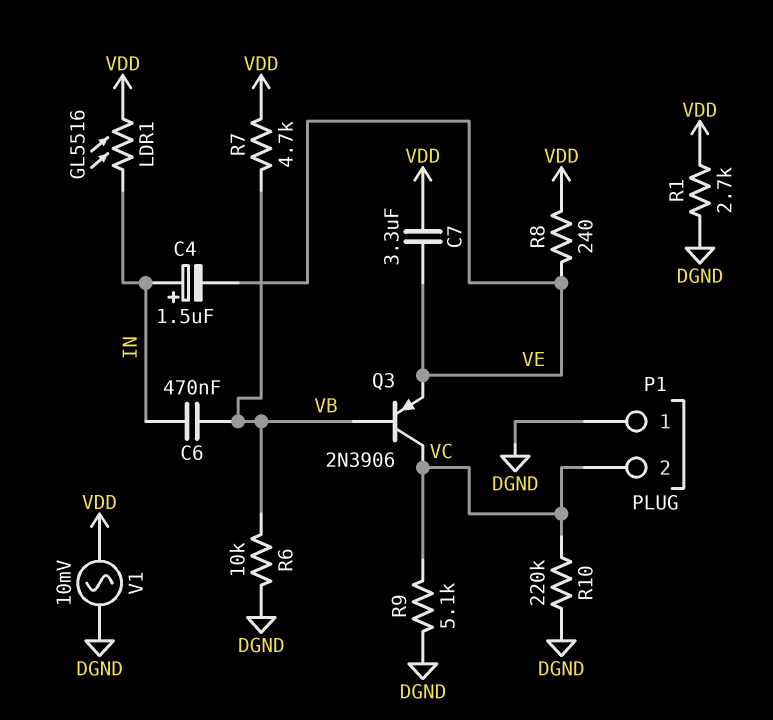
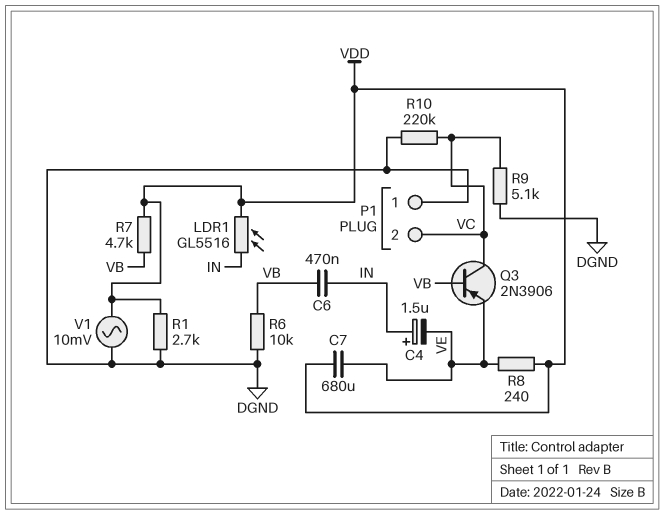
C7: 3.3uF (VDD, VE) -> 680uF (VDD, VE)

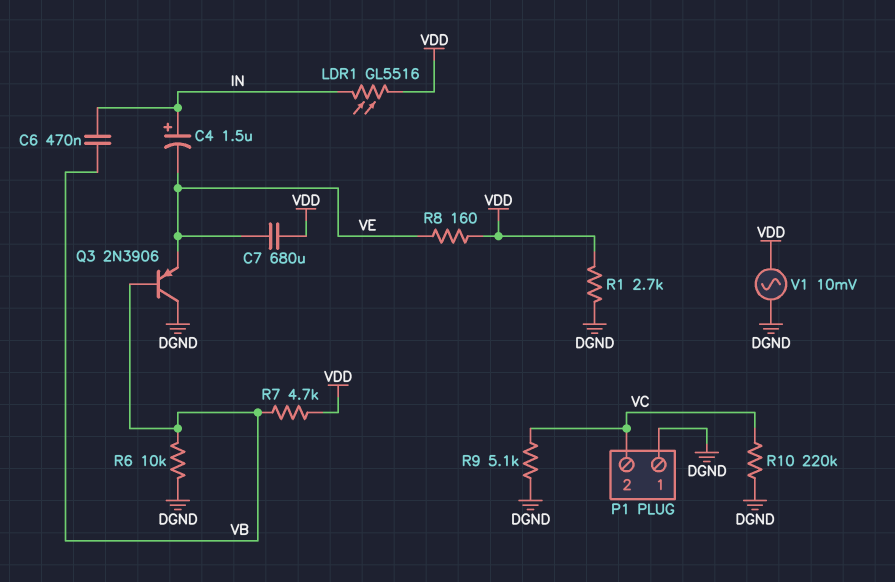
Q3: PNP 2N3906 (B VB, C VC, E VE) -> PNP 2N3906 (B VB, C DGND, E VE)
R8: 240 (VDD, VE) -> 160 (VDD, VE)

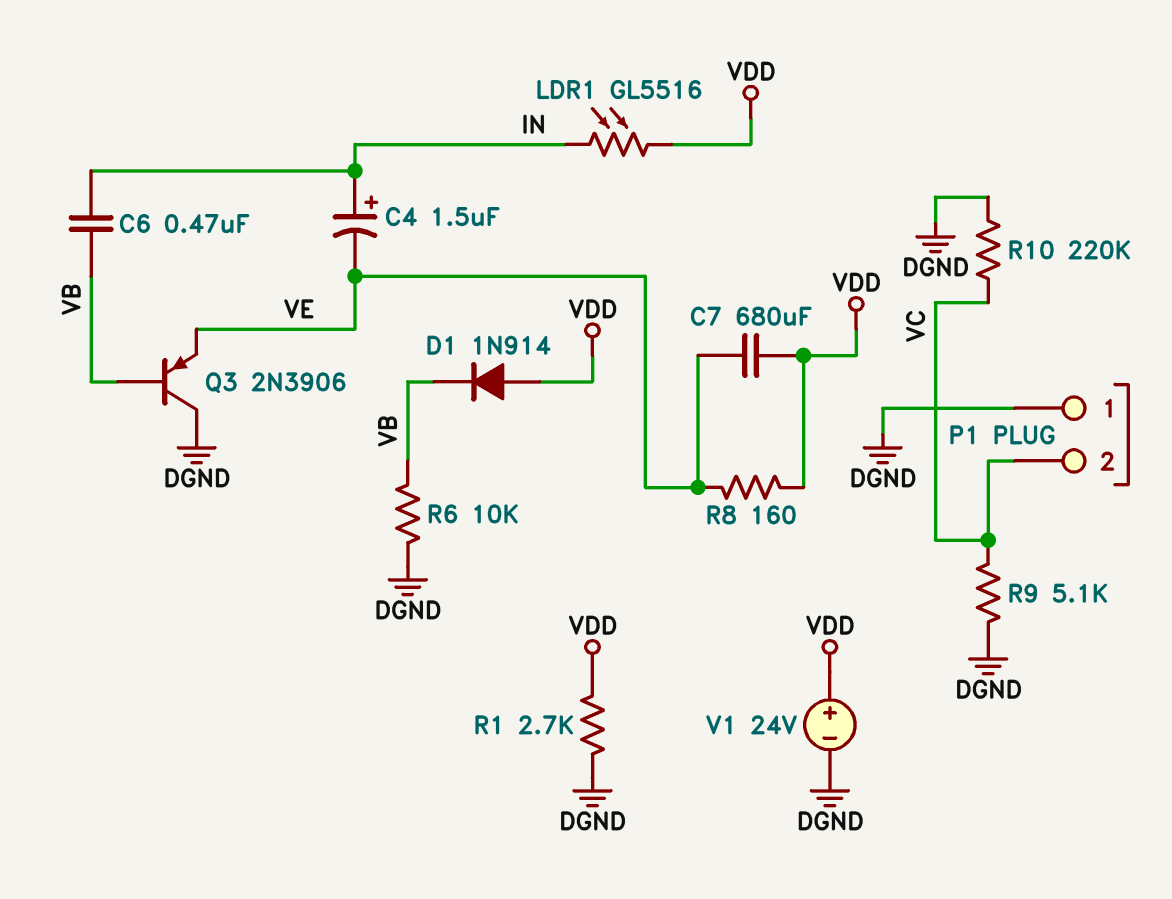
D1: none -> diode 1N914 (A VDD, K VB)
R7: 4.7k (VB, VDD) -> none
V1: AC 10mV (DGND, VDD) -> 24V (plus VDD, minus DGND)

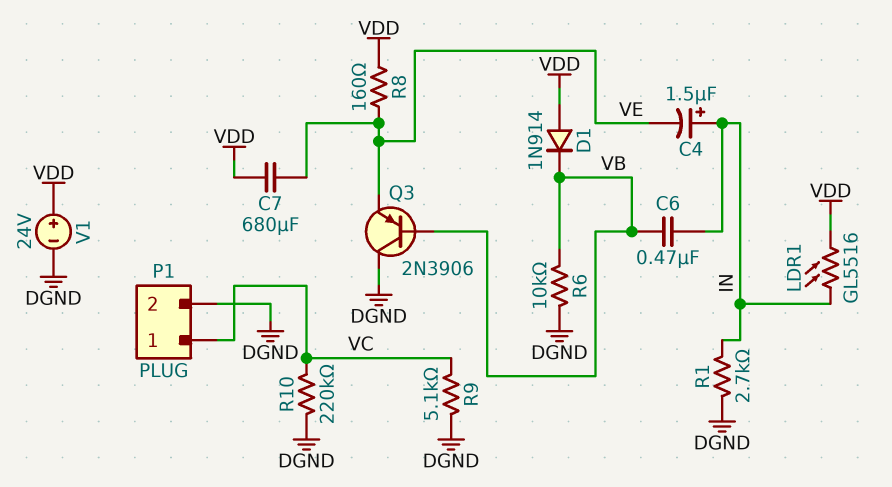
P1 pin 1: DGND -> VC
P1 pin 2: VC -> DGND
R1: 2.7k (DGND, VDD) -> 2.7k (DGND, IN)

